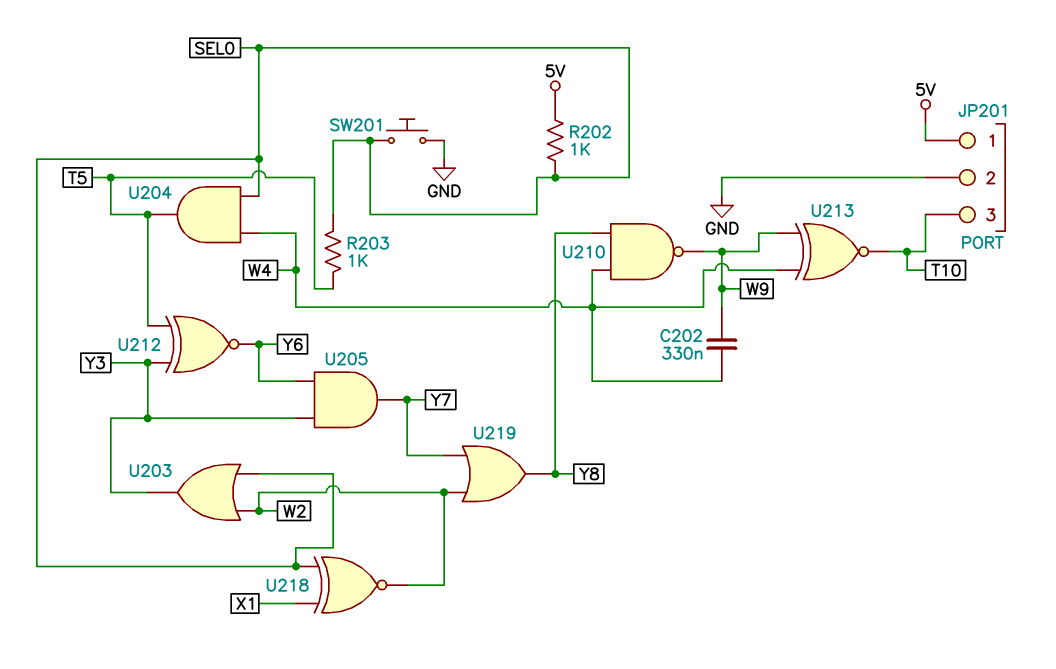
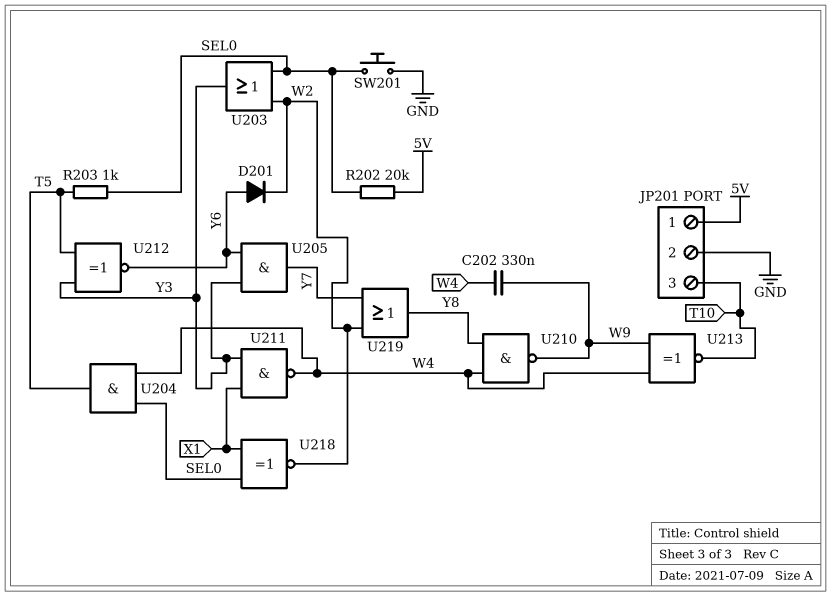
D201: none -> diode (A Y6, K W2)
R202: 1k (5V, SEL0) -> 20k (5V, SEL0)
U211: none -> NAND (in X1, in Y3, out W4)

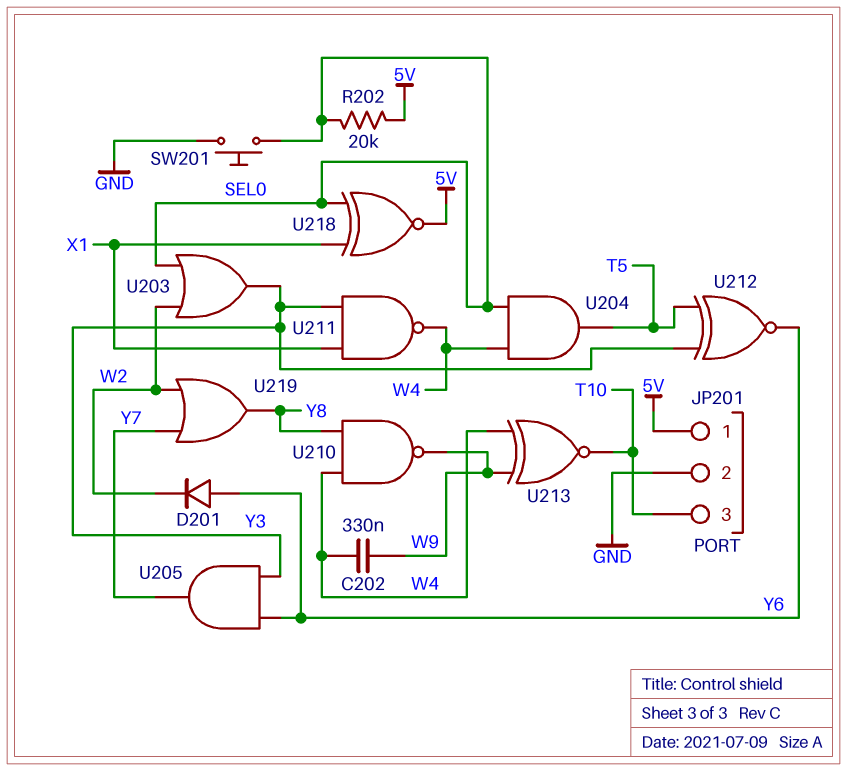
R203: 1k (SEL0, T5) -> none
U218: XNOR (in SEL0, in X1, out W2) -> XNOR (in SEL0, in X1, out 5V)

